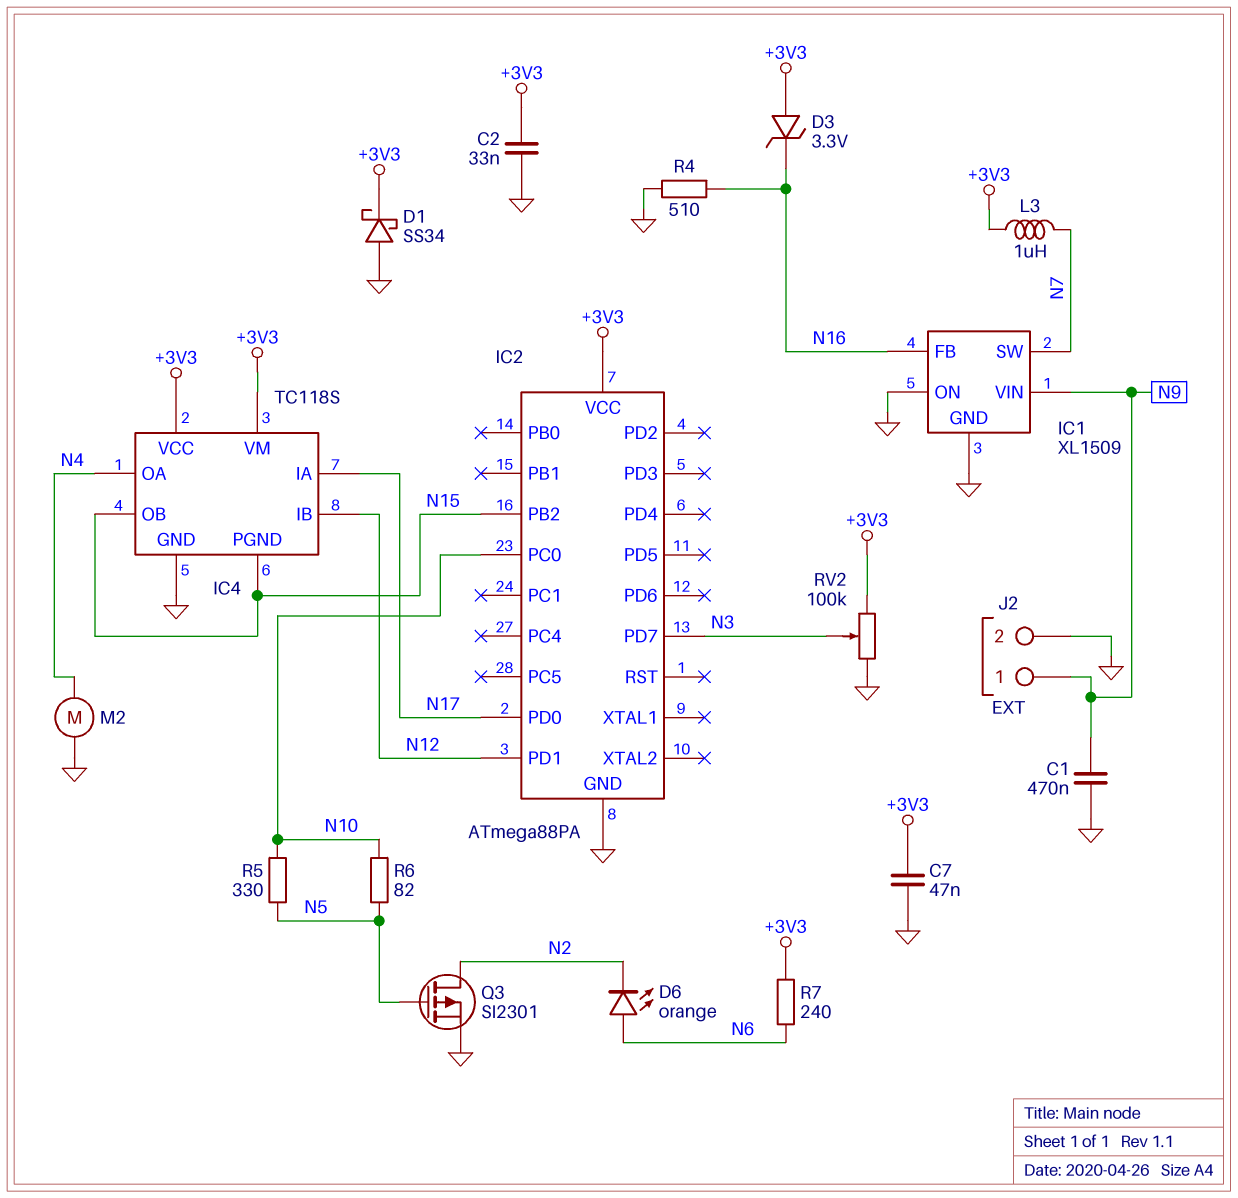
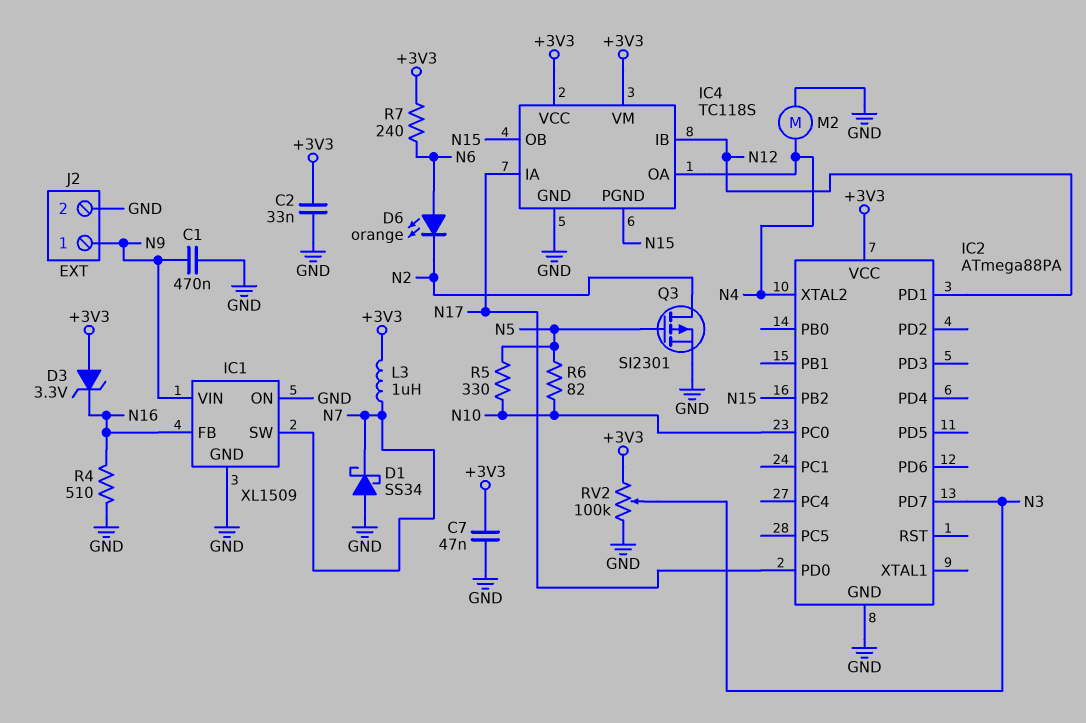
D1: schottky SS34 (A GND, K +3V3) -> schottky SS34 (A GND, K N7)
IC2 pin XTAL2: none -> N4

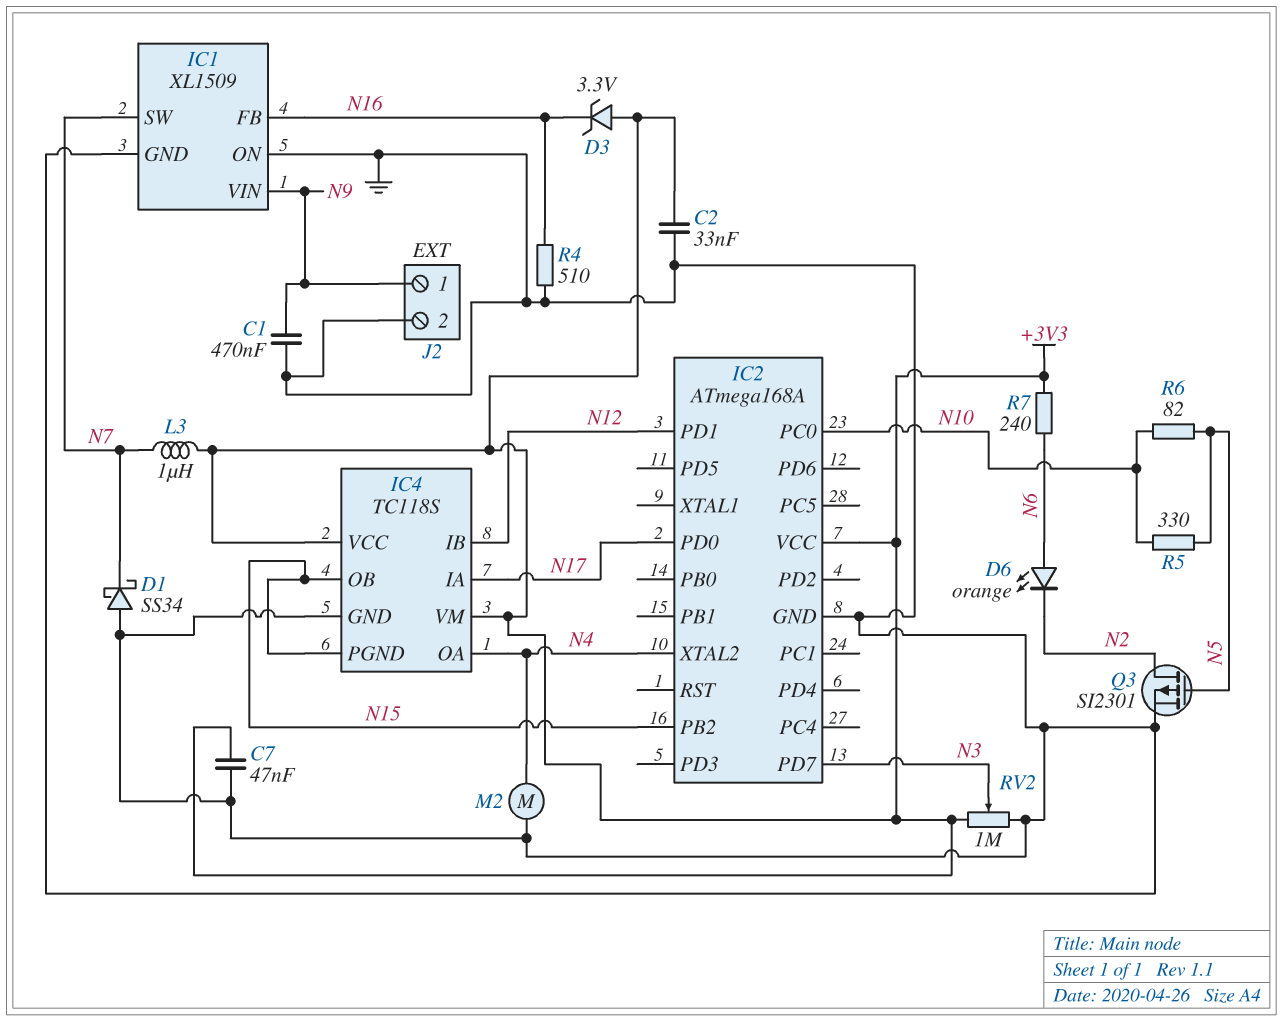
IC2: ATmega88PA -> ATmega168A
RV2: 100k (+3V3, GND, wiper N3) -> 1M (+3V3, GND, wiper N3)

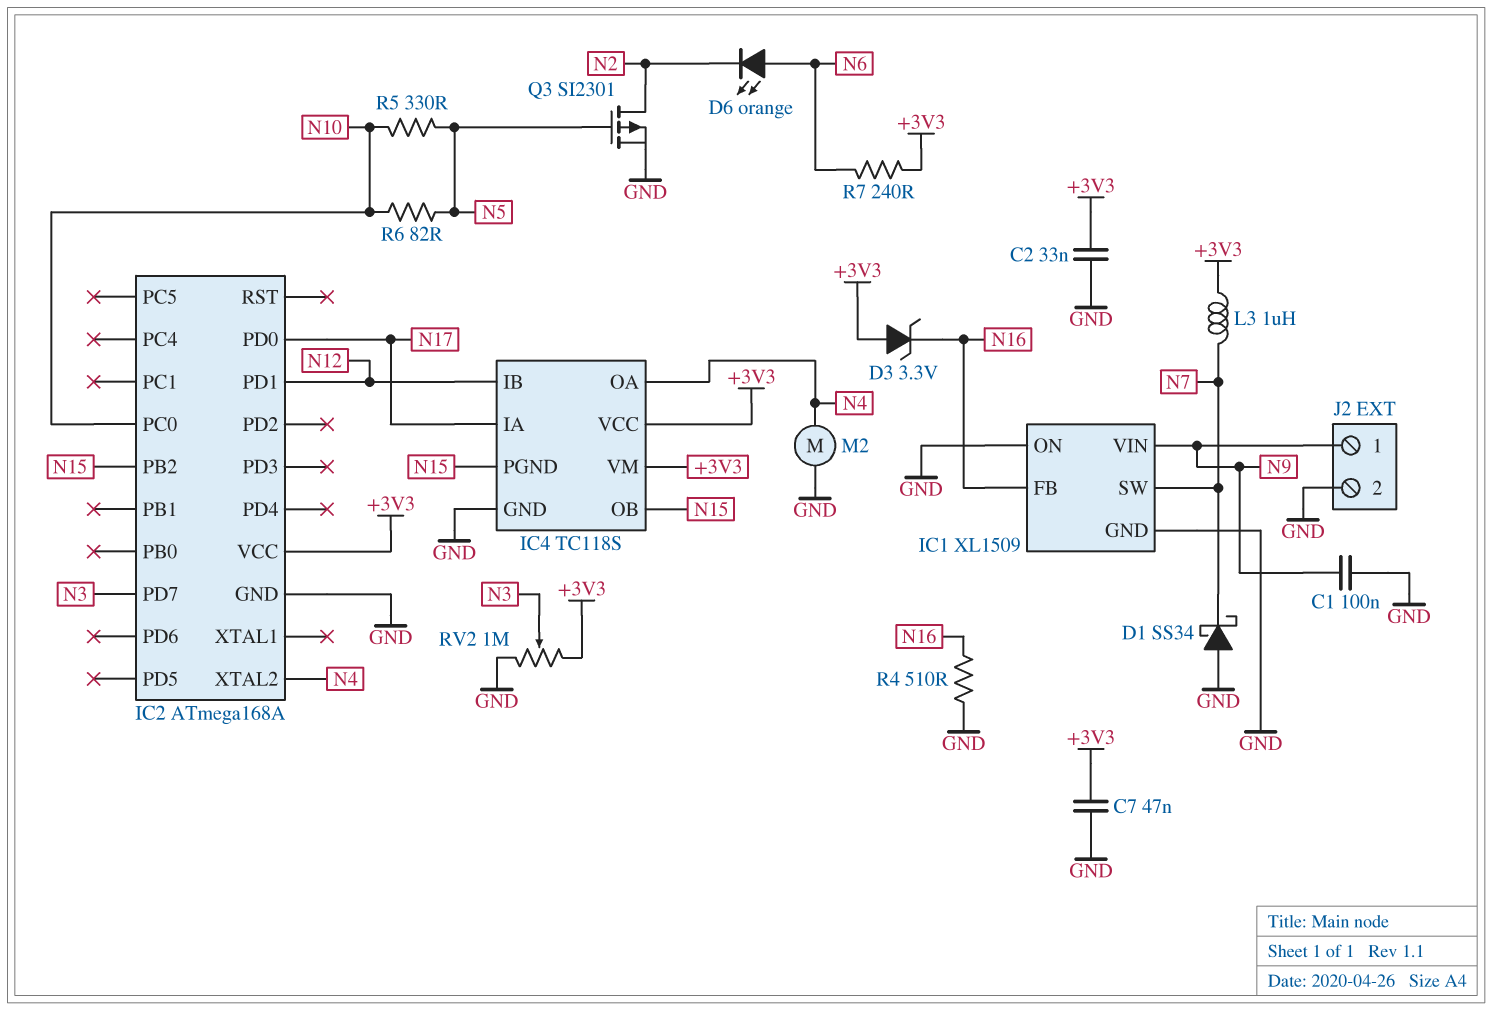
C1: 470nF (GND, N9) -> 100nF (GND, N9)

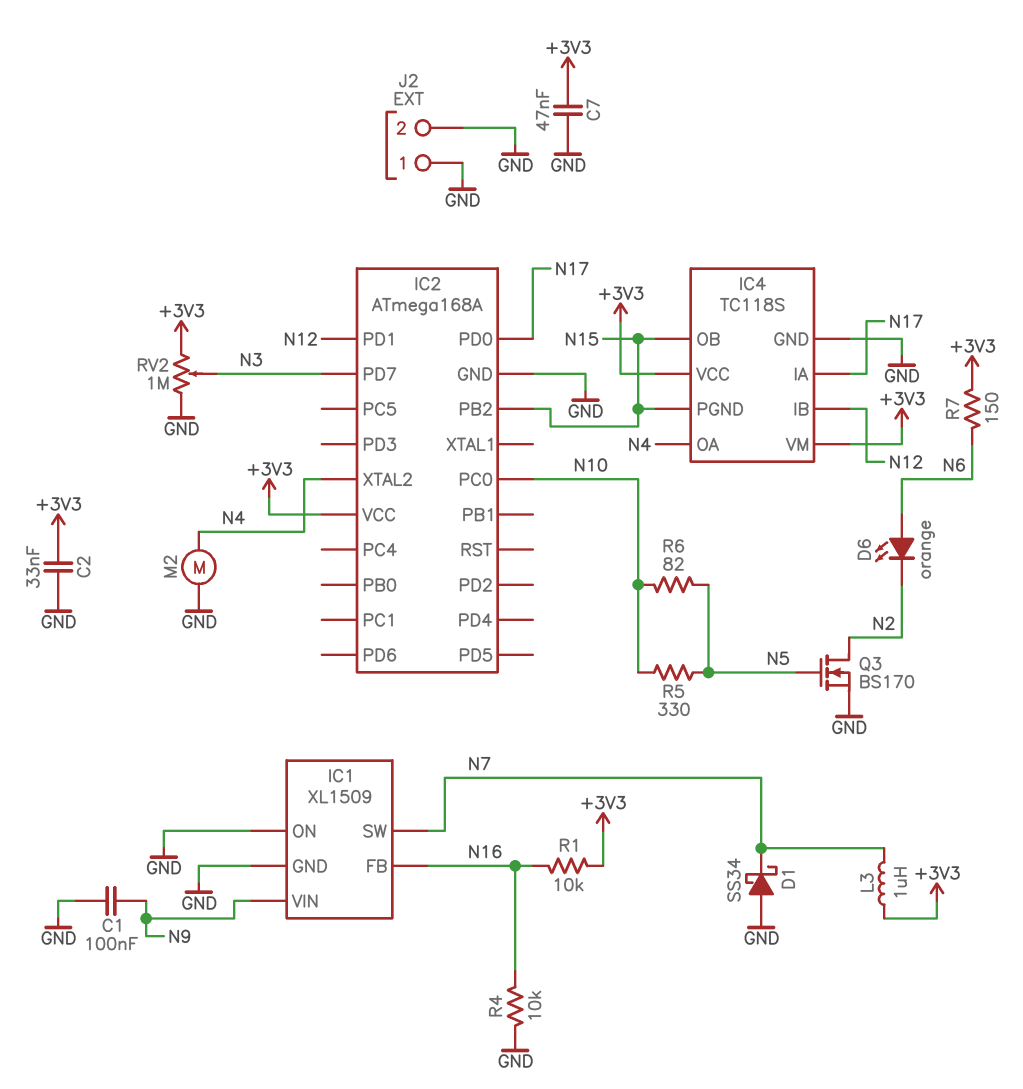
D3: zener 3.3V (A +3V3, K N16) -> none
J2 pin 1: N9 -> GND
Q3: PMOS SI2301 (G N5, D N2, S GND) -> NMOS BS170 (G N5, D N2, S GND)
R1: none -> 10k (+3V3, N16)
R4: 510 (GND, N16) -> 10k (GND, N16)
R7: 240 (+3V3, N6) -> 150 (+3V3, N6)

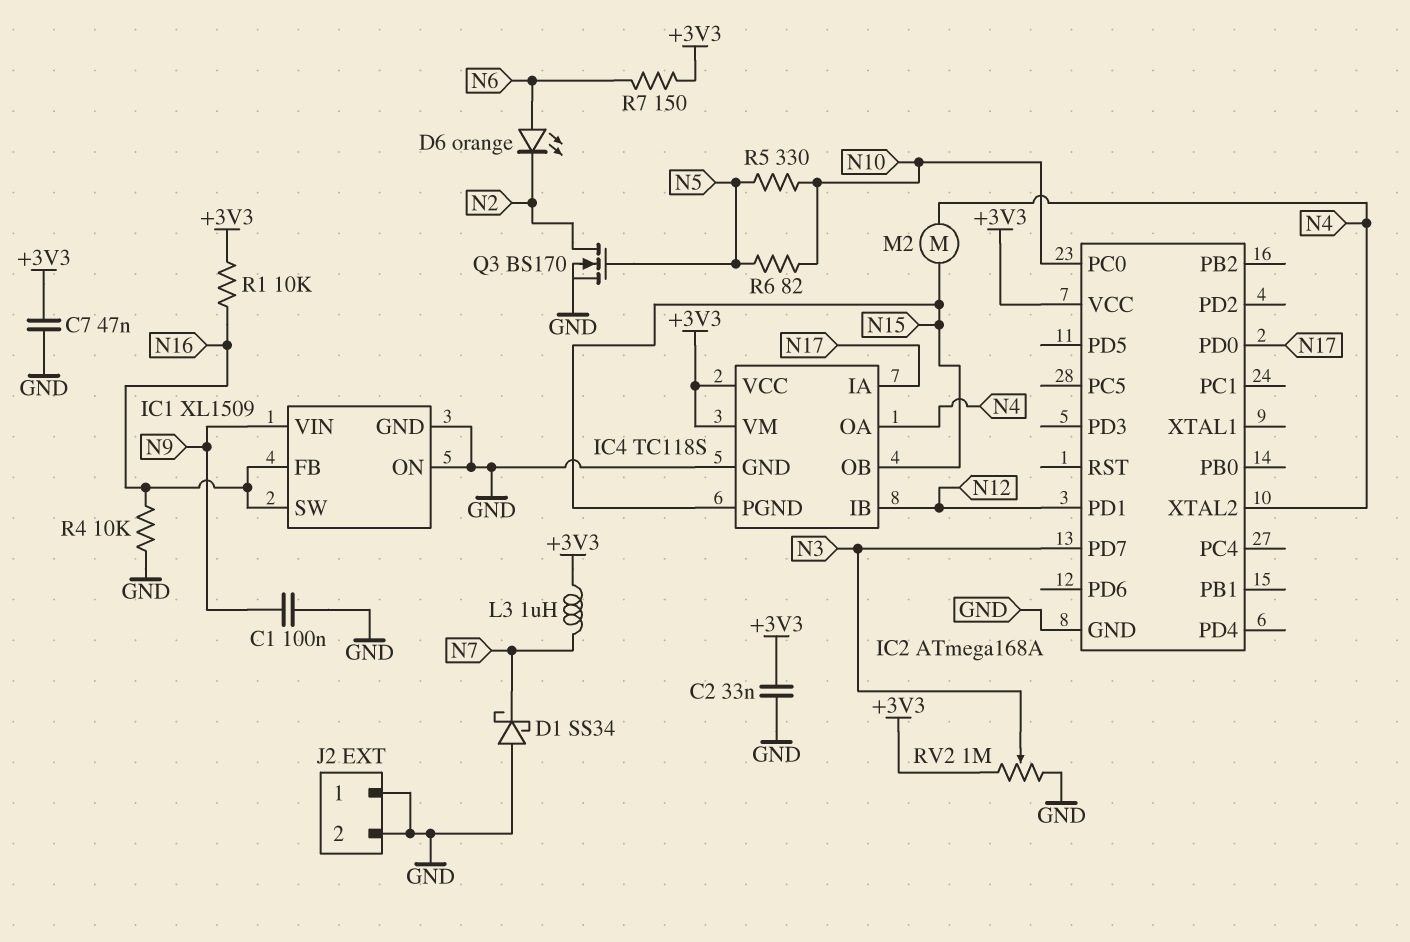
IC1 pin SW: N7 -> N16
IC2 pin PB2: N15 -> none
M2: motor (GND, N4) -> motor (N4, N15)

